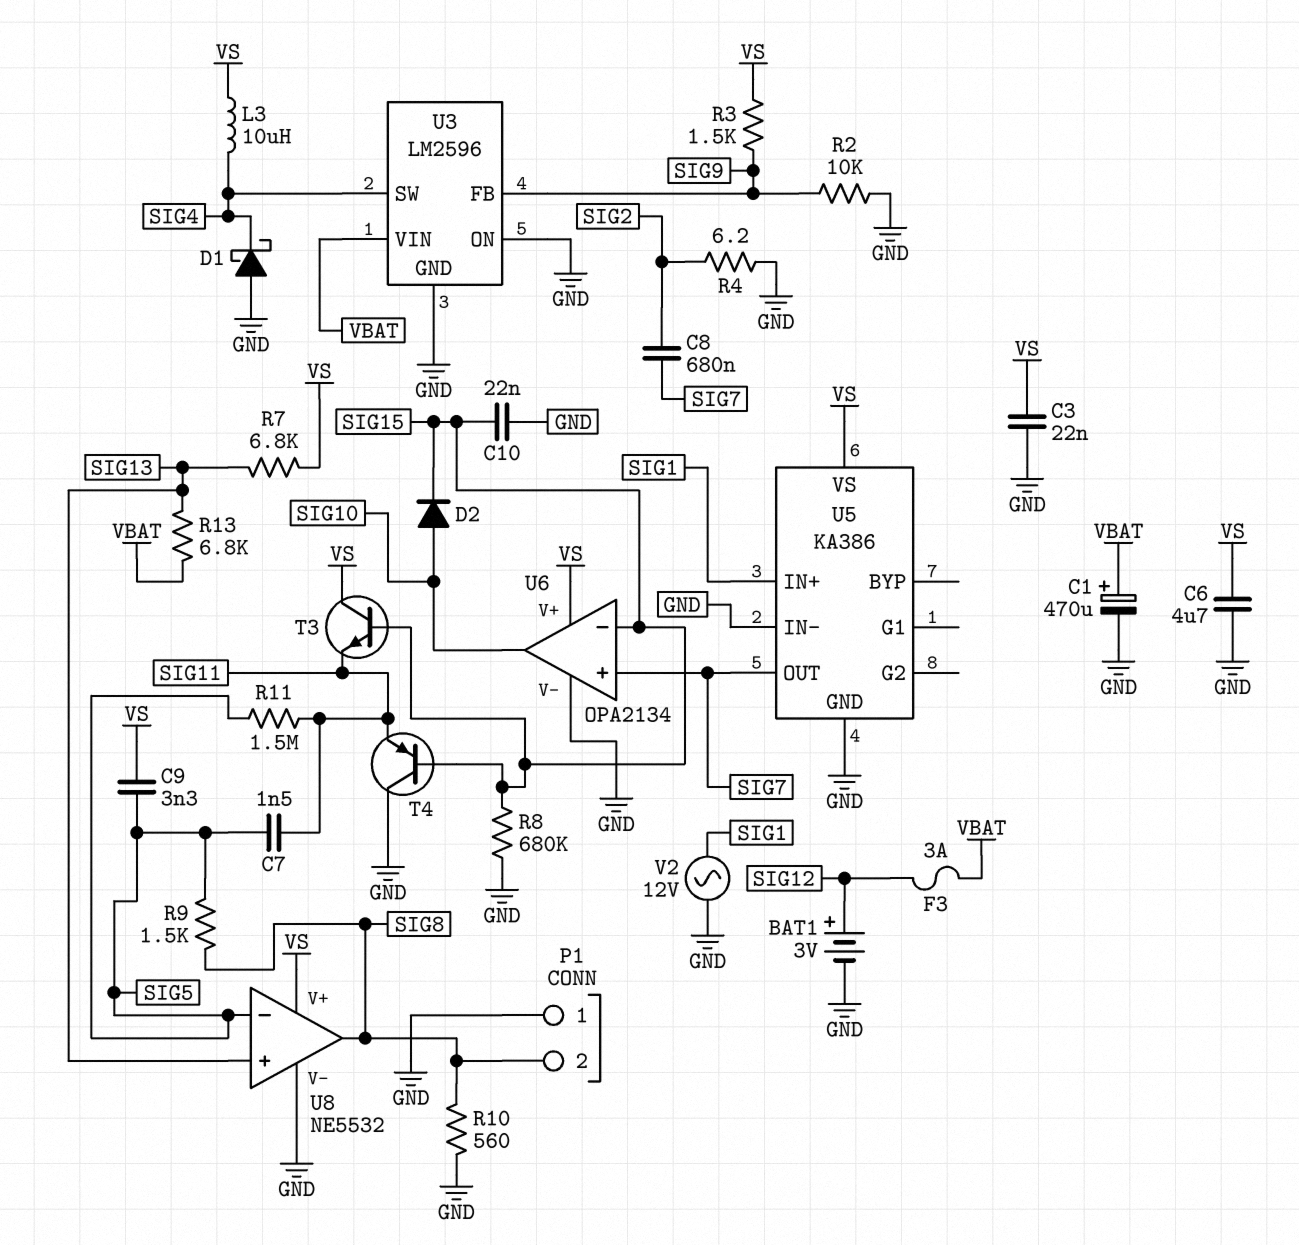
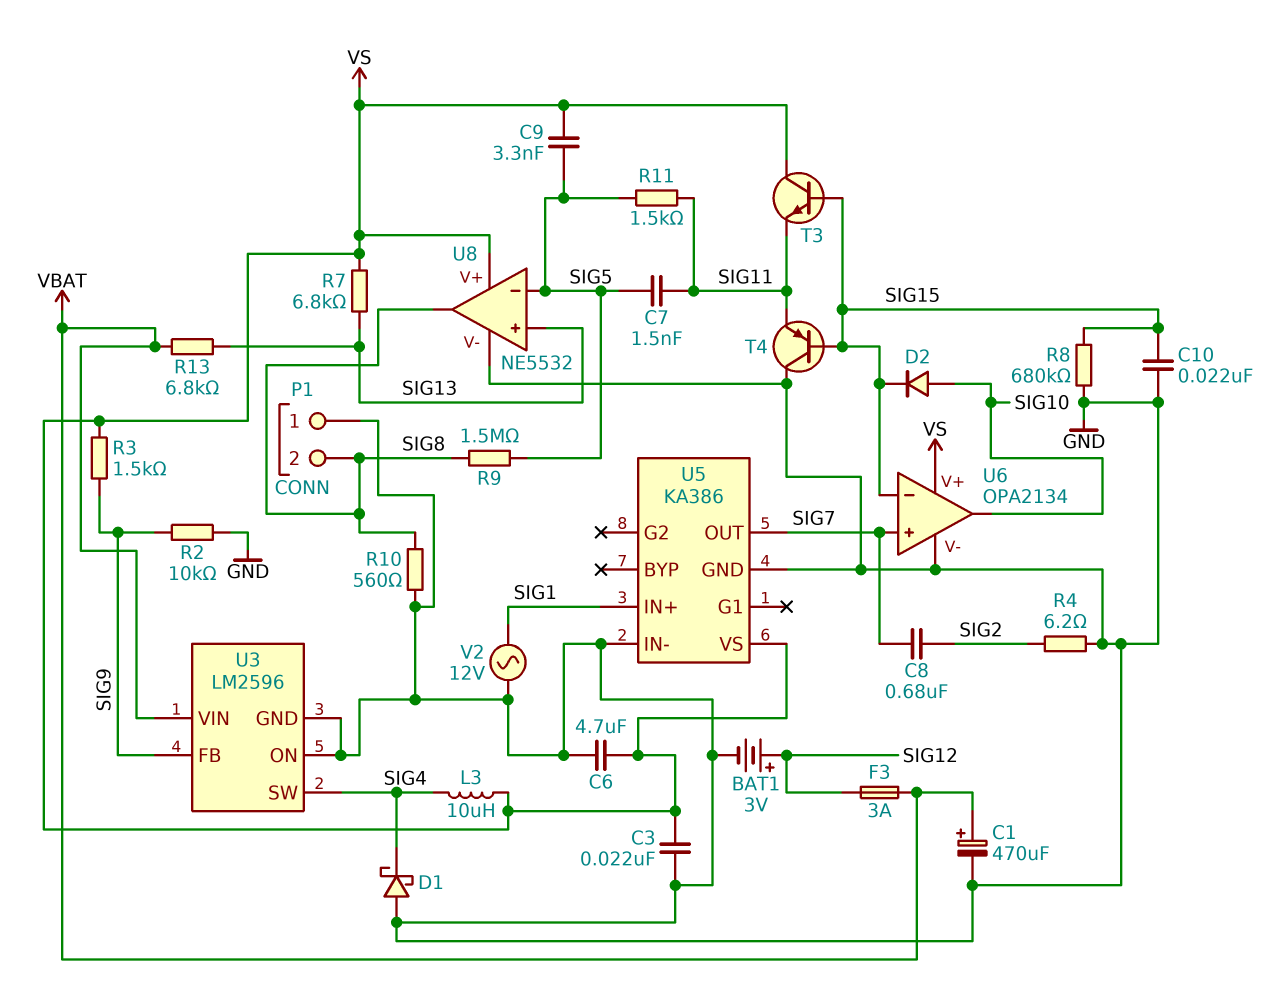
R9: 1.5k (SIG5, SIG8) -> 1.5M (SIG5, SIG8)
R11: 1.5M (SIG5, SIG11) -> 1.5k (SIG5, SIG11)

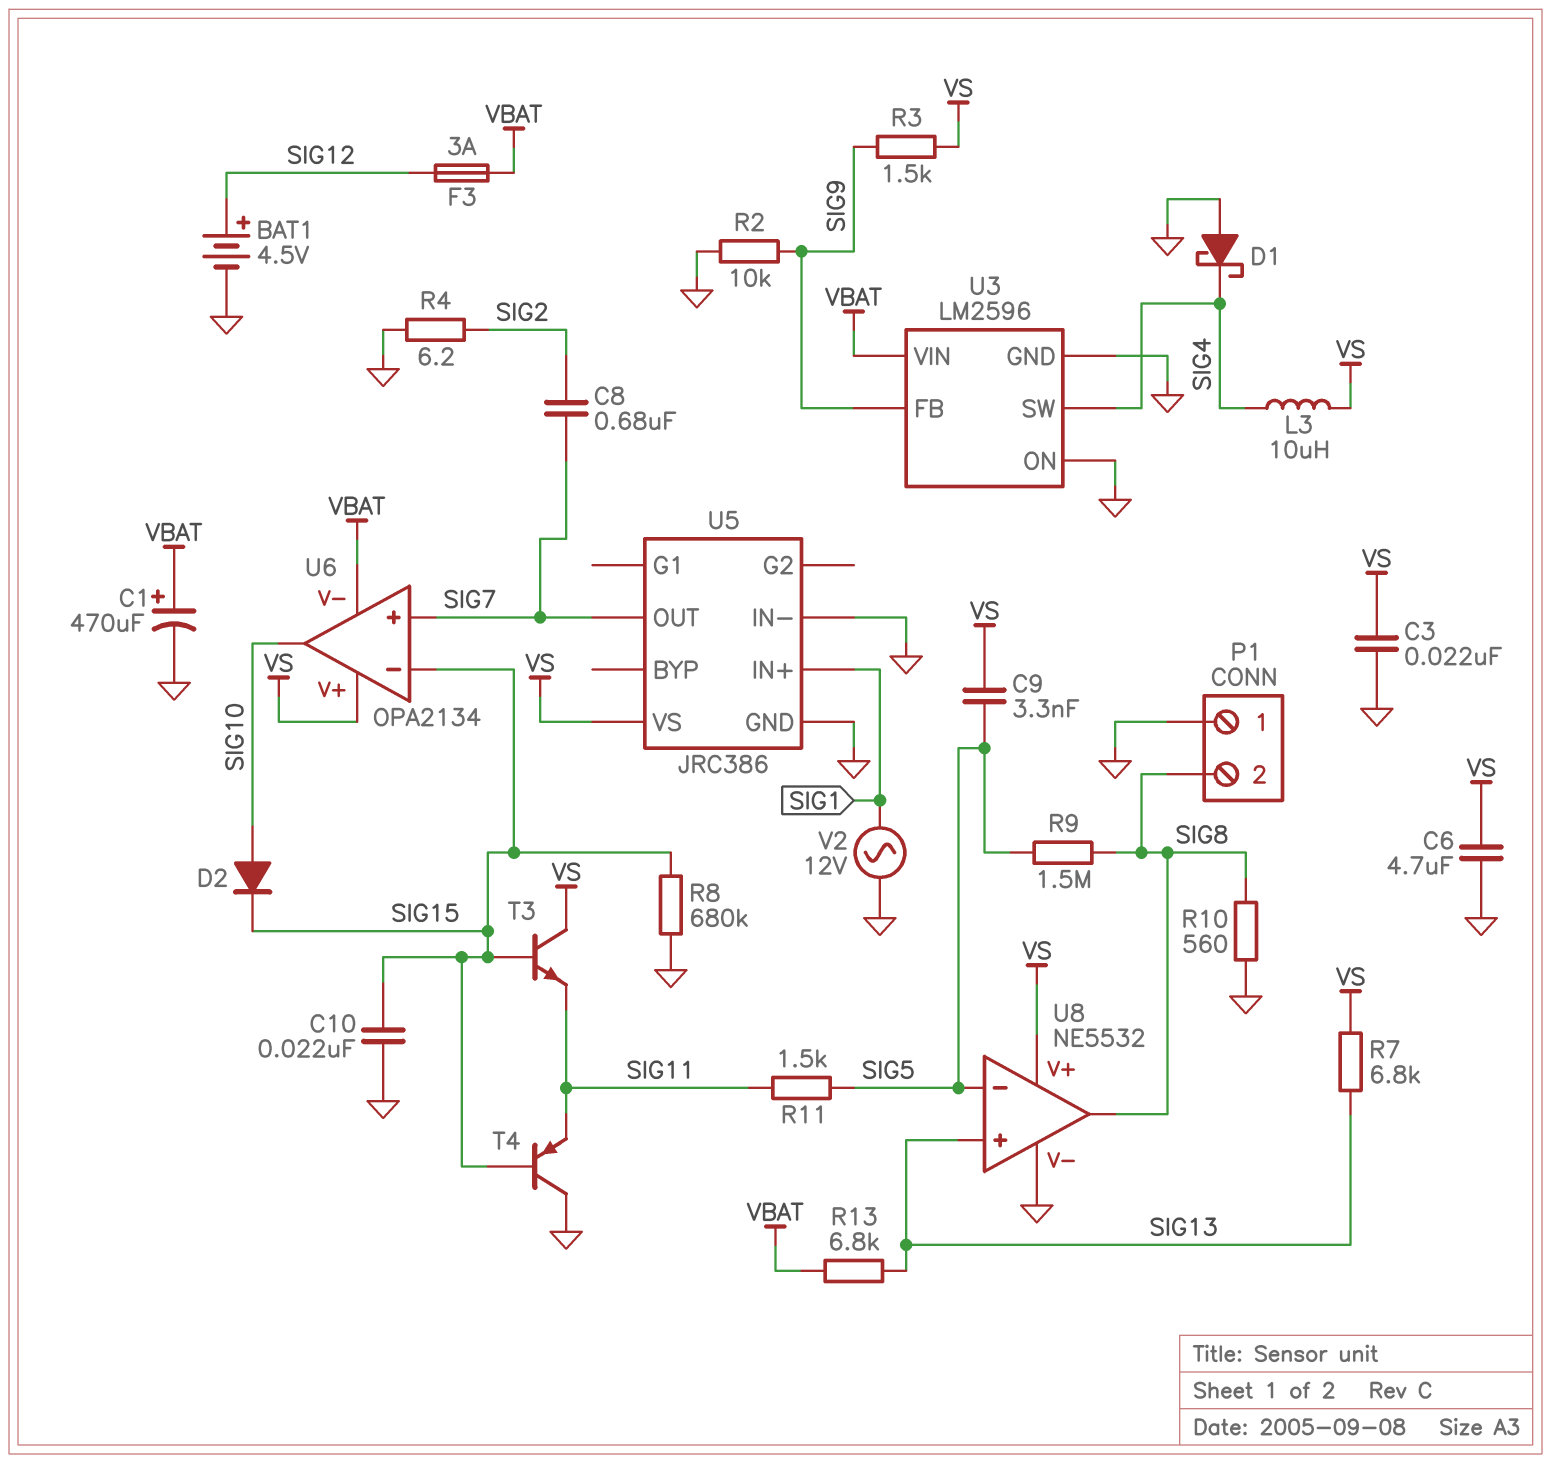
BAT1: 3V (plus SIG12, minus GND) -> 4.5V (plus SIG12, minus GND)
C7: 1.5nF (SIG5, SIG11) -> none
U5: KA386 -> JRC386
U6 pin V-: GND -> VBAT

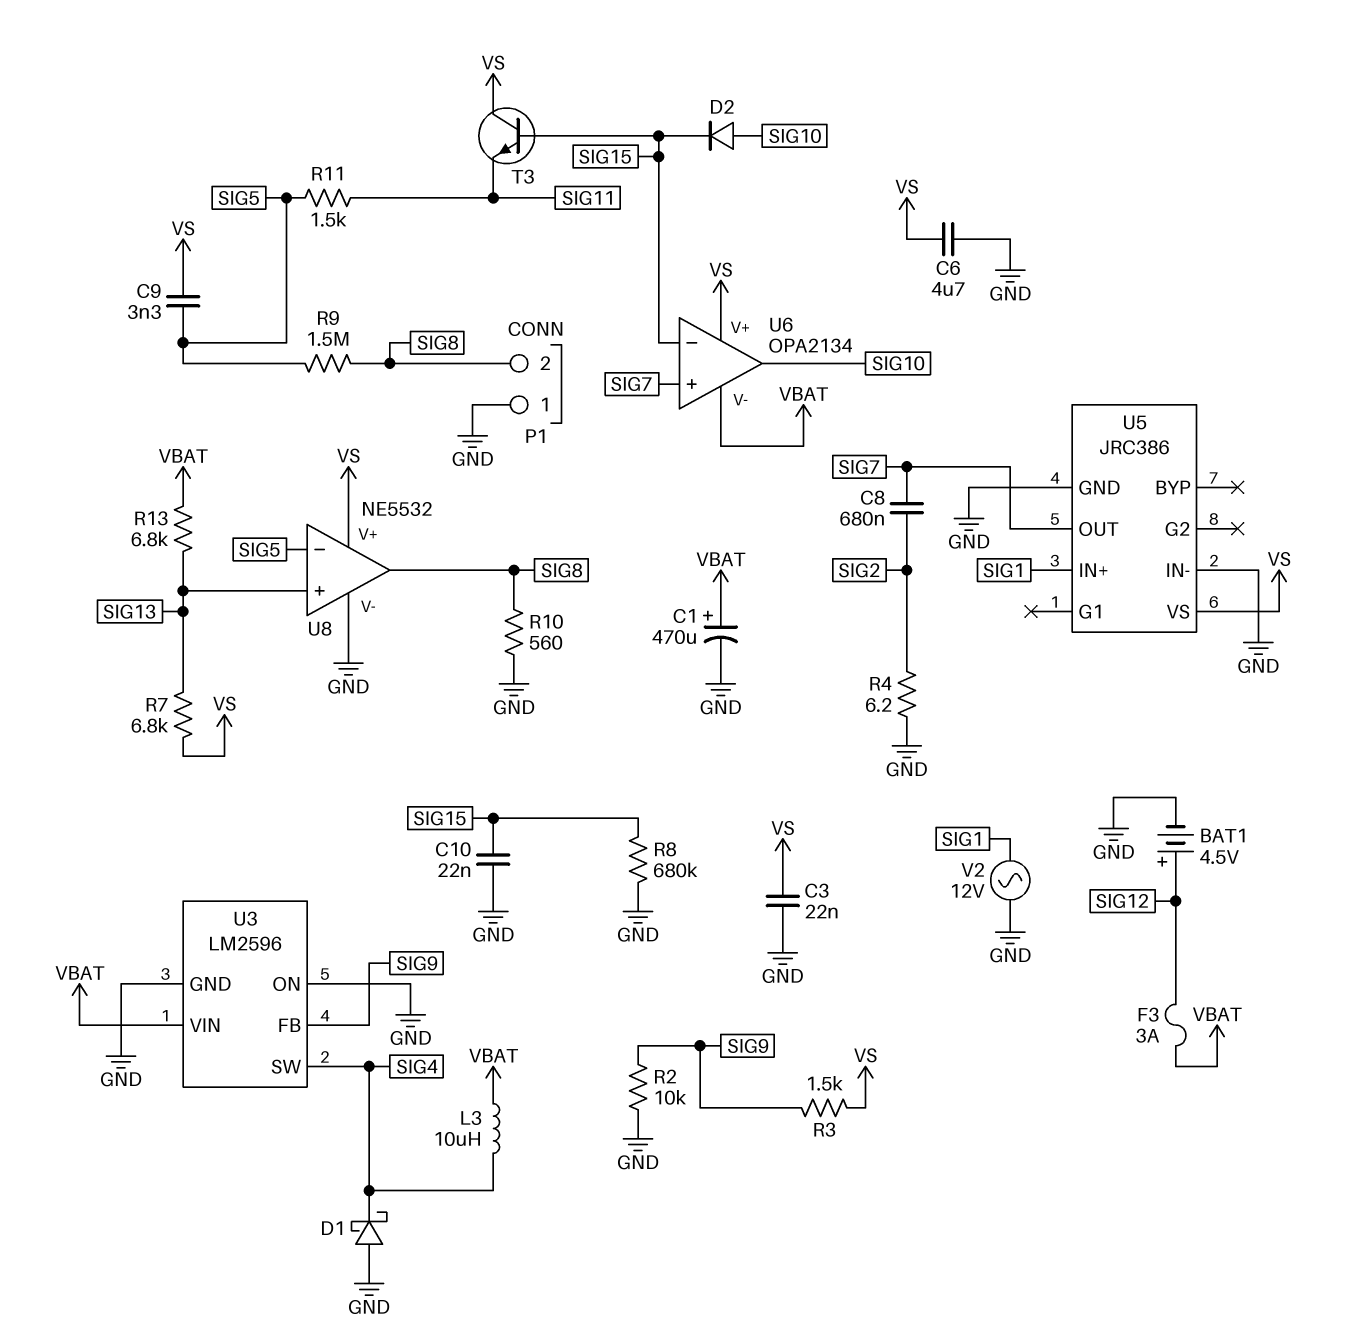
L3: 10uH (SIG4, VS) -> 10uH (SIG4, VBAT)
T4: PNP (B SIG15, C GND, E SIG11) -> none

